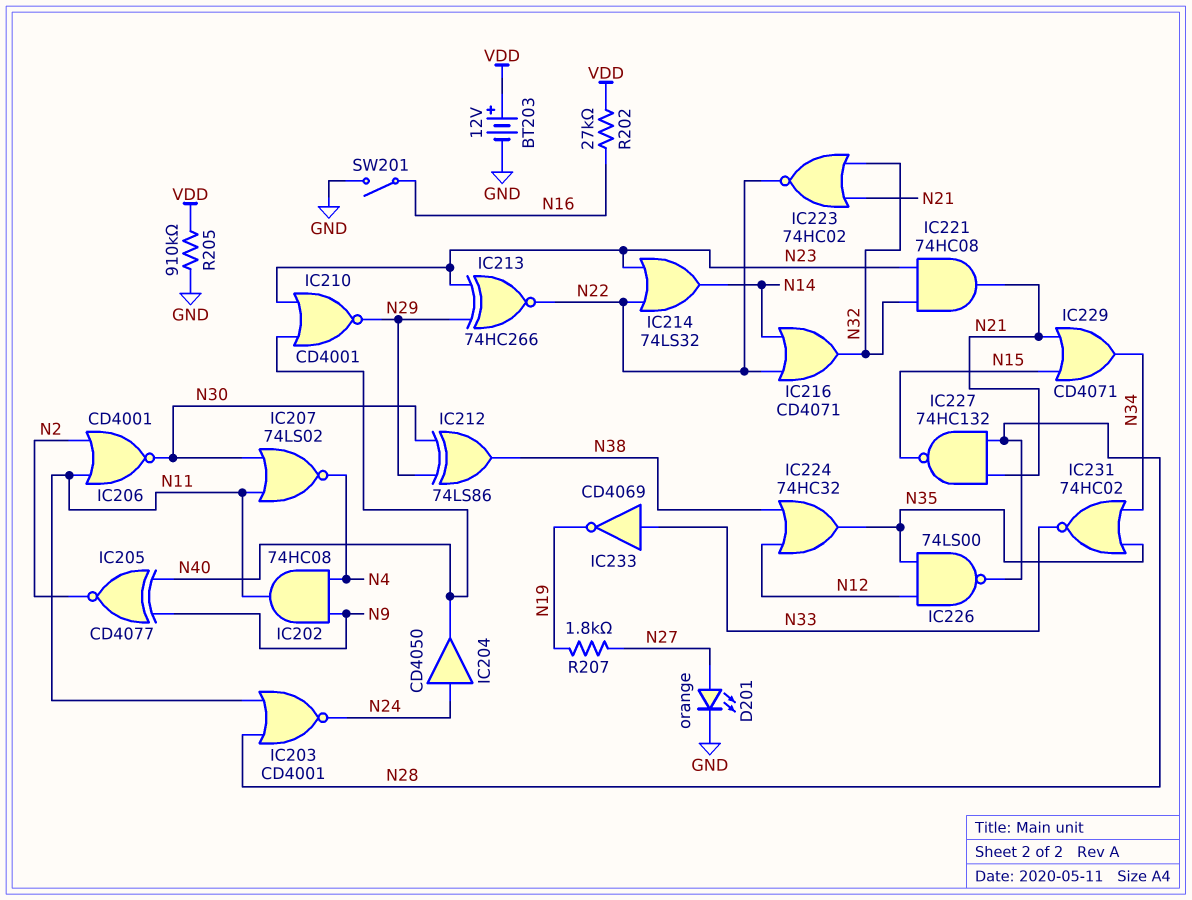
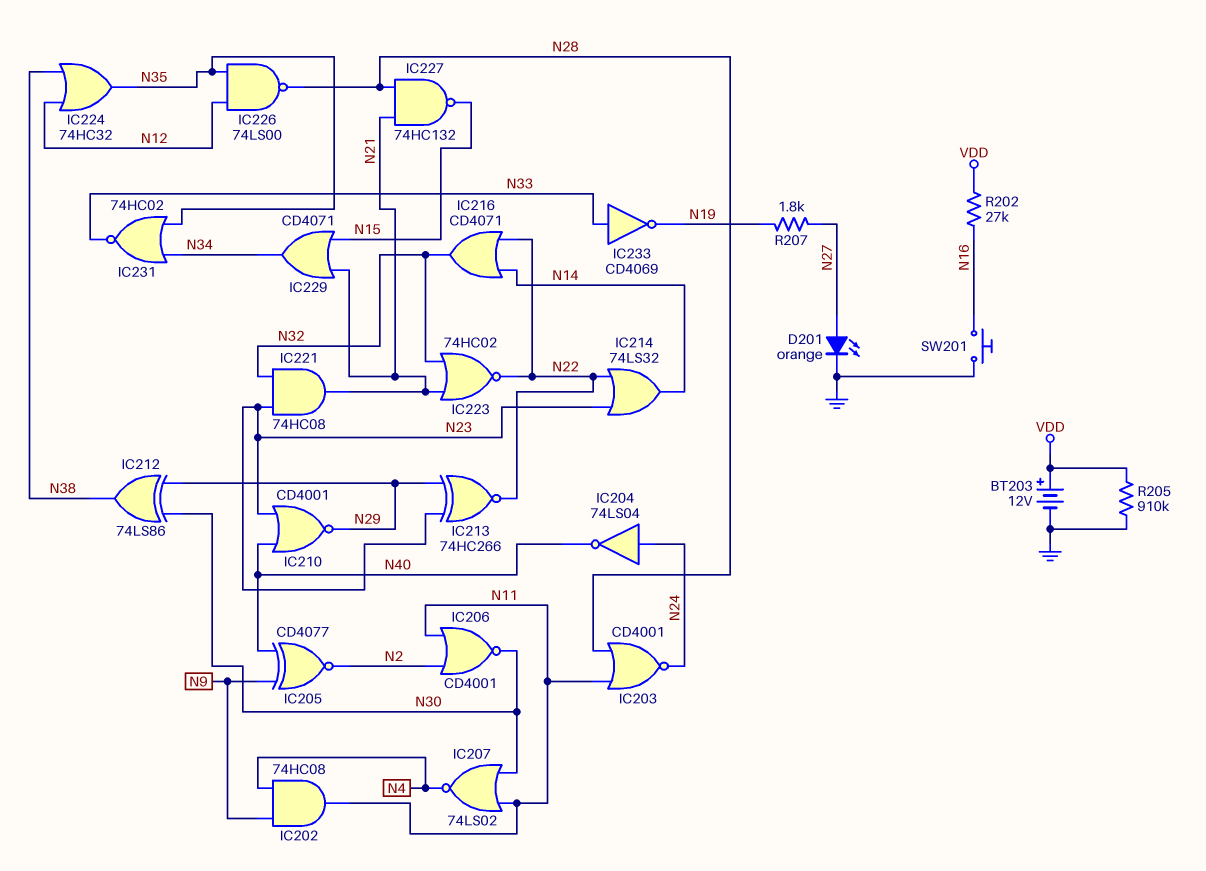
IC204: buffer CD4050 (in N24, out N40) -> NOT 74LS04 (in N24, out N40)
SW201: switch (GND, N16) -> button (GND, N16)

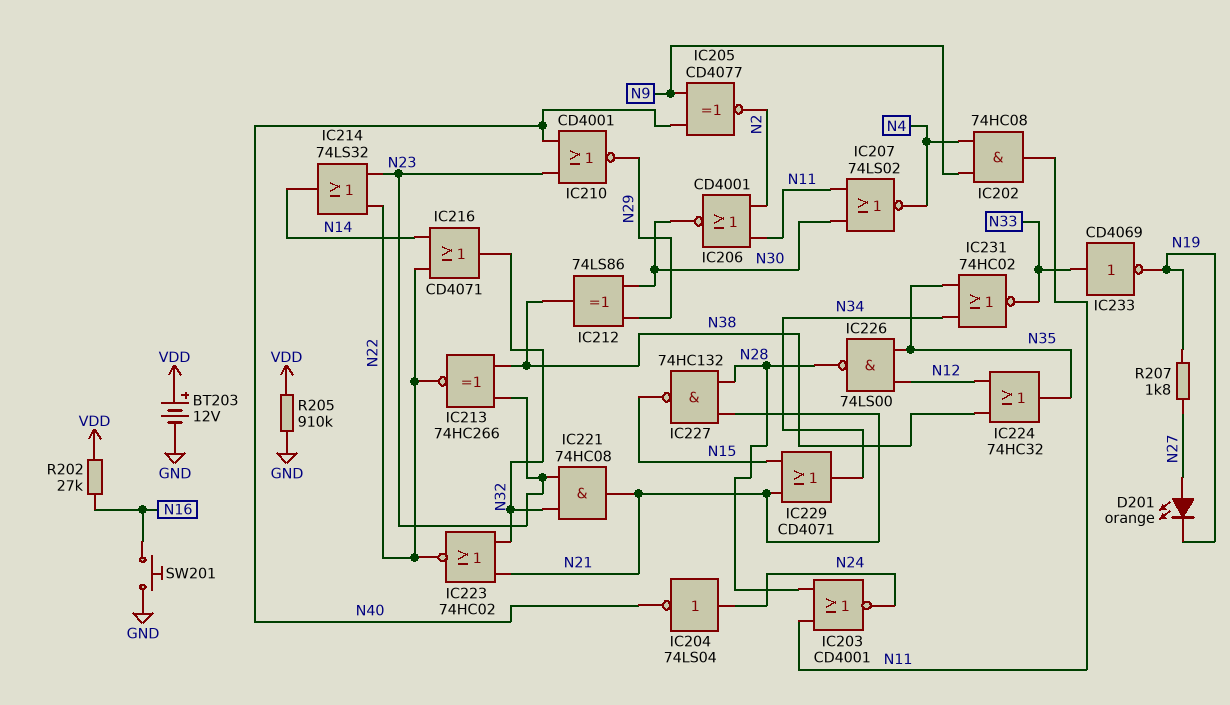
D201: LED orange (A N27, K GND) -> LED orange (A N27, K N19)
IC213: XNOR 74HC266 (in N23, in N29, out N22) -> XNOR 74HC266 (in N23, in N38, out N22)

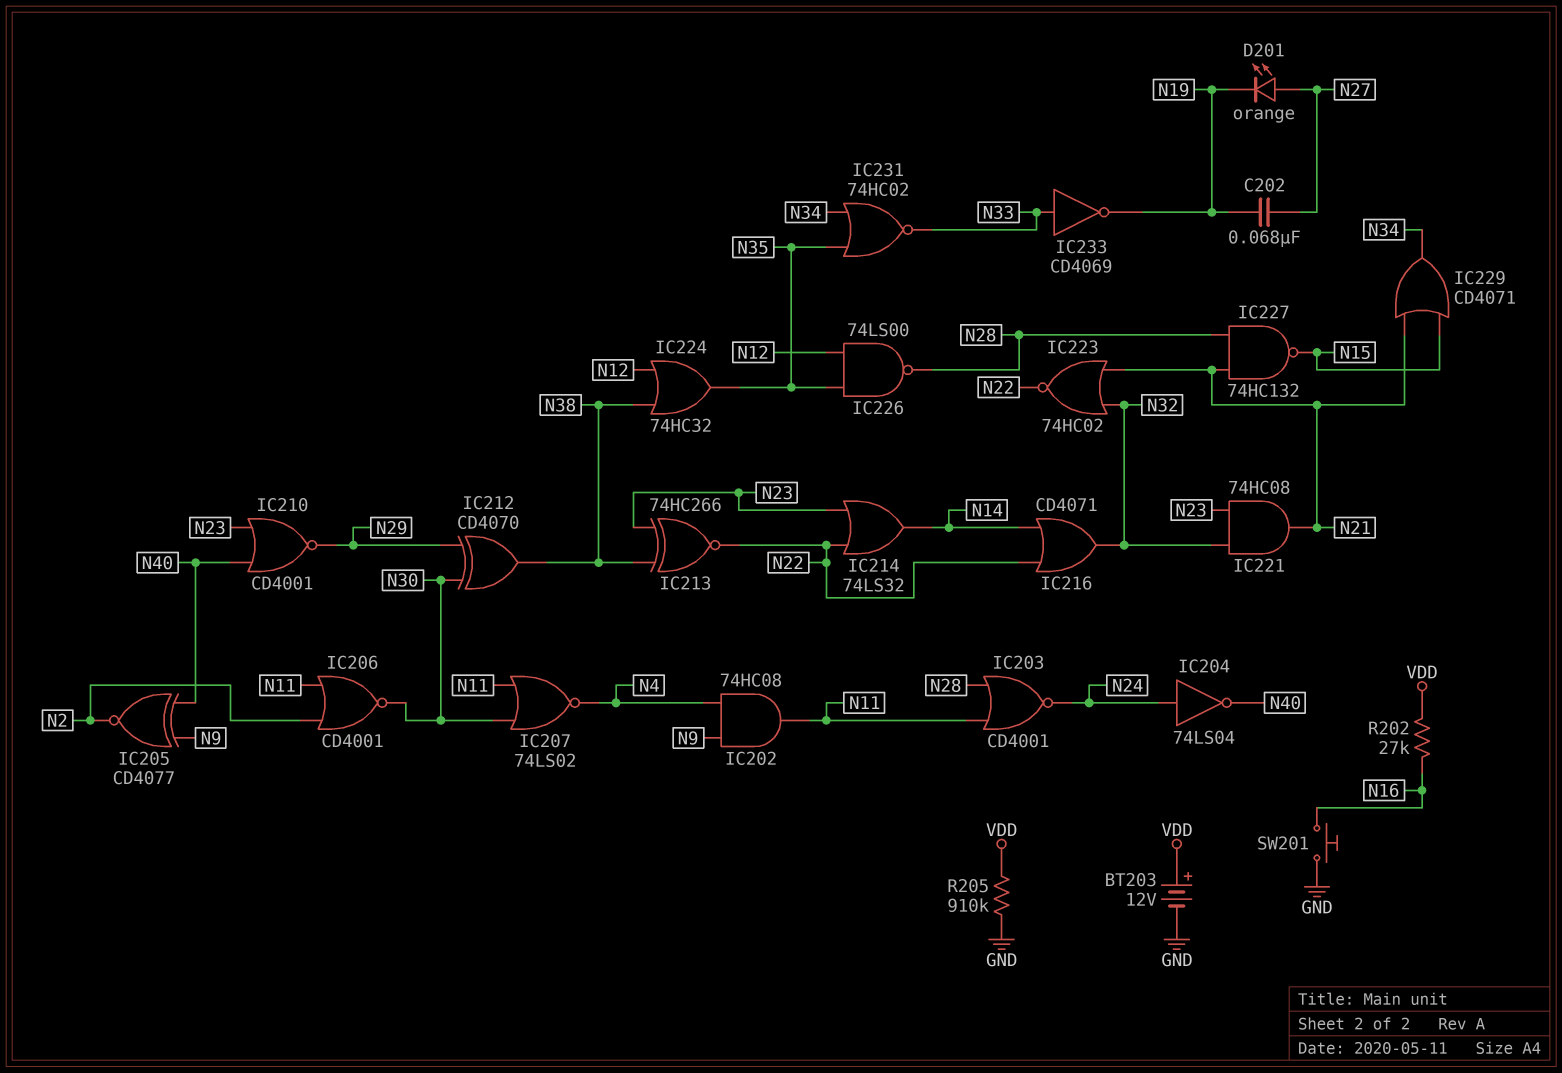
C202: none -> 68nF (N19, N27)
IC212: XOR 74LS86 (in N29, in N30, out N38) -> XOR CD4070 (in N29, in N30, out N38)
R207: 1.8k (N19, N27) -> none

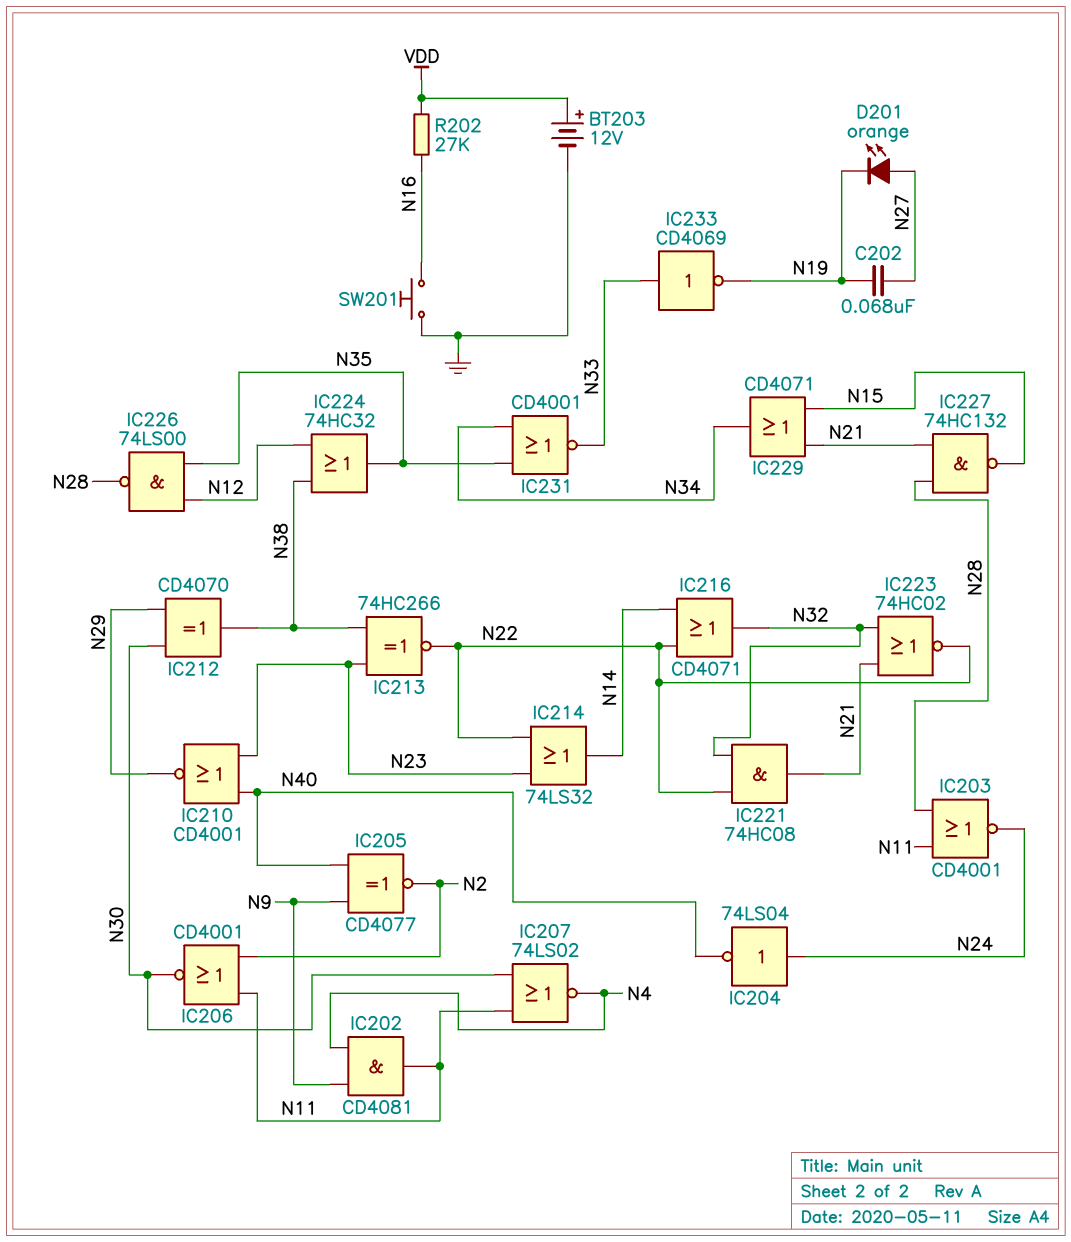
IC202: AND 74HC08 (in N4, in N9, out N11) -> AND CD4081 (in N4, in N9, out N11)
IC221: AND 74HC08 (in N23, in N32, out N21) -> AND 74HC08 (in N22, in N32, out N21)
IC231: NOR 74HC02 (in N34, in N35, out N33) -> NOR CD4001 (in N34, in N35, out N33)
R205: 910k (GND, VDD) -> none

